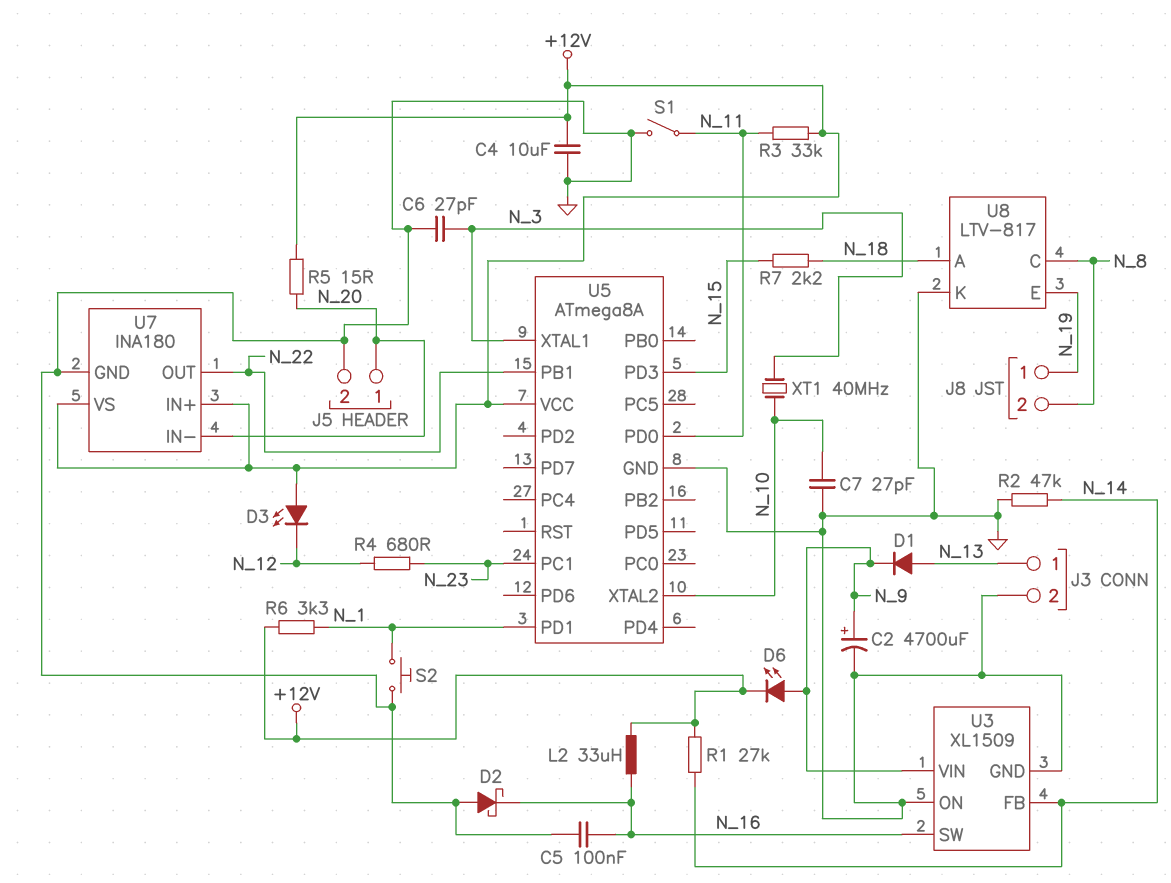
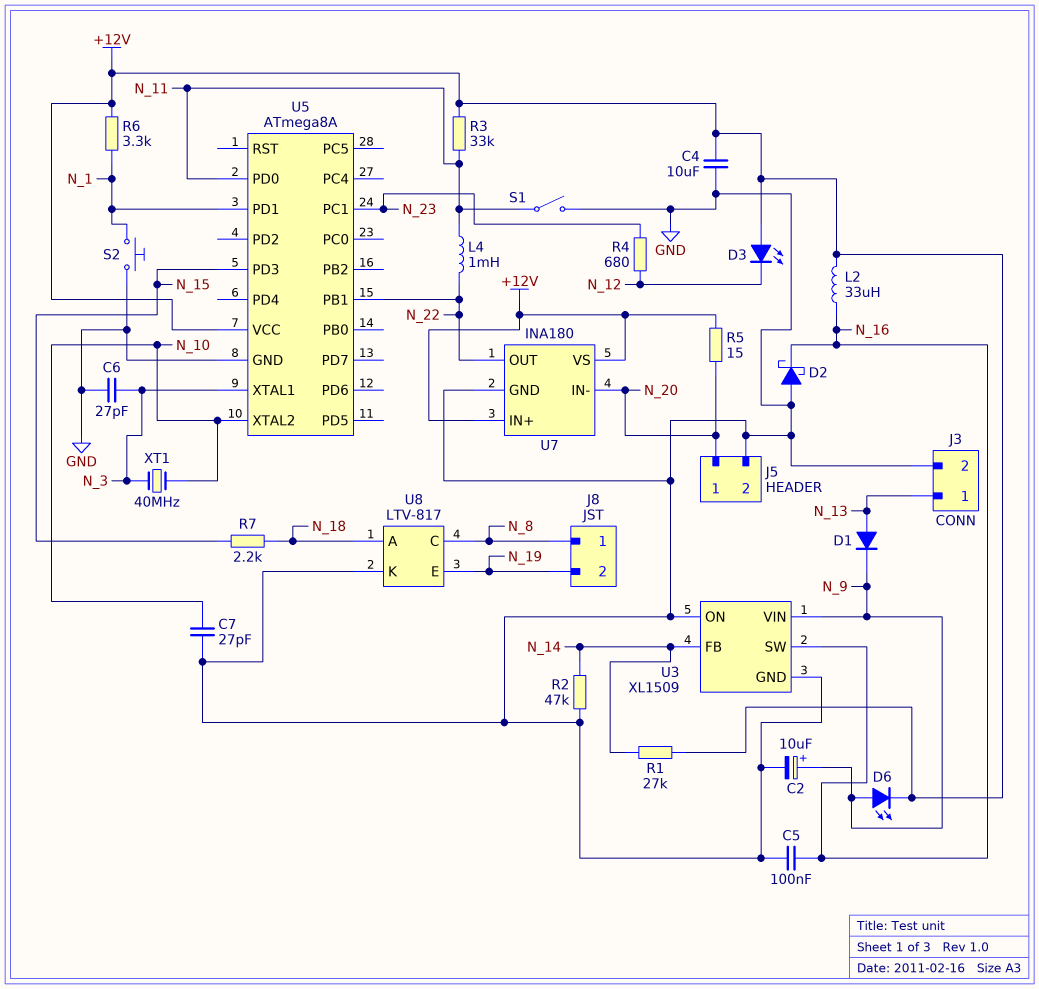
C2: 4700uF (plus N_9, minus GND) -> 10uF (plus N_9, minus GND)
J8 pin 1: N_19 -> N_8
J8 pin 2: N_8 -> N_19
L4: none -> 1mH (N_11, N_22)

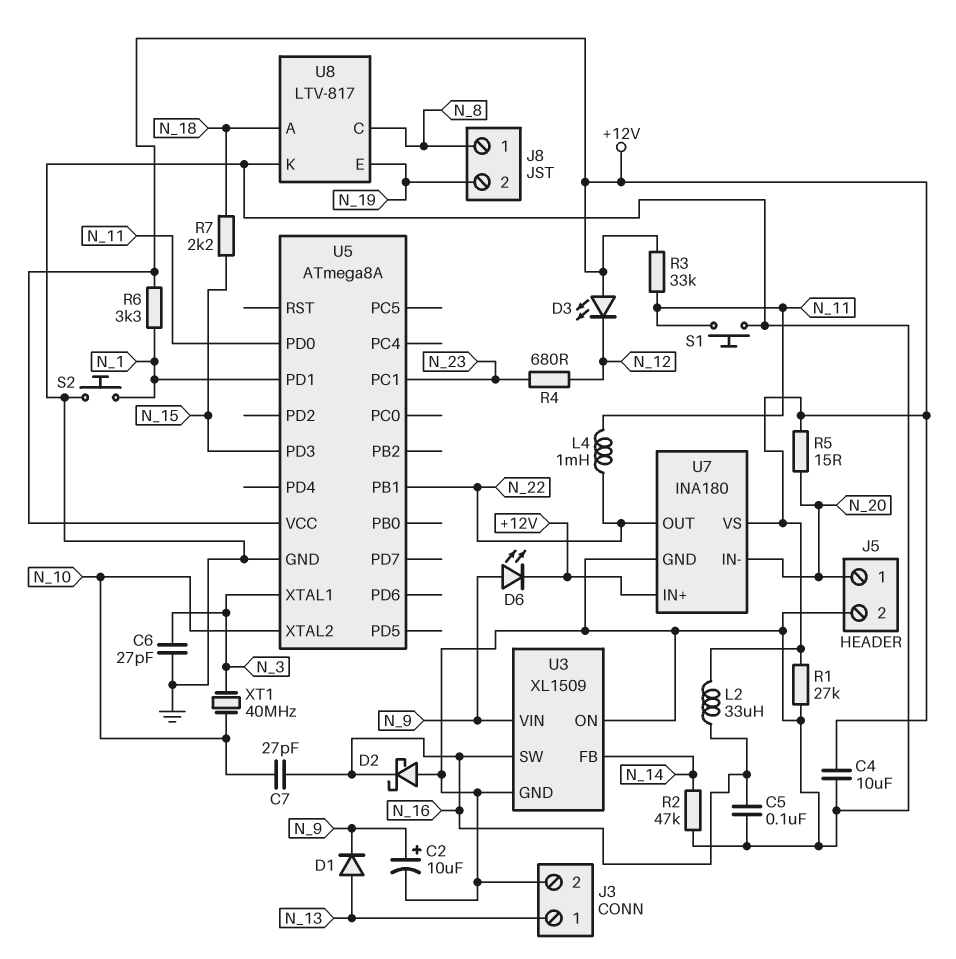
C7: 27pF (GND, N_10) -> 27pF (N_10, N_16)
R1: 27k (+12V, N_14) -> 27k (+12V, GND)
S1: switch (GND, N_11) -> button (GND, N_11)

